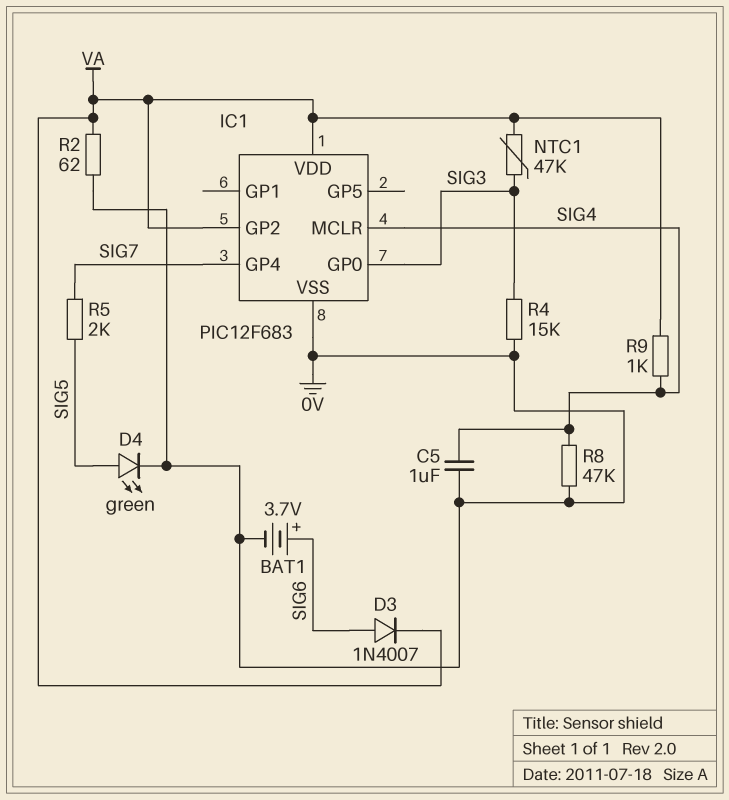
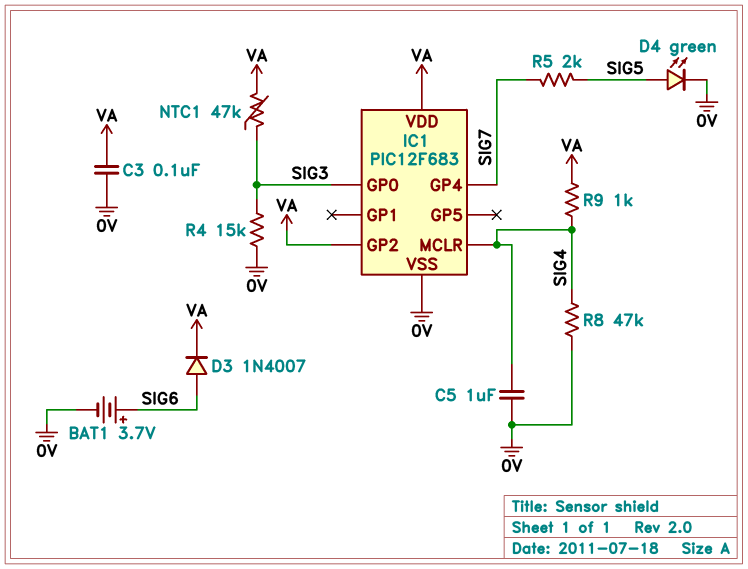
C3: none -> 100nF (0V, VA)
R2: 62 (0V, VA) -> none

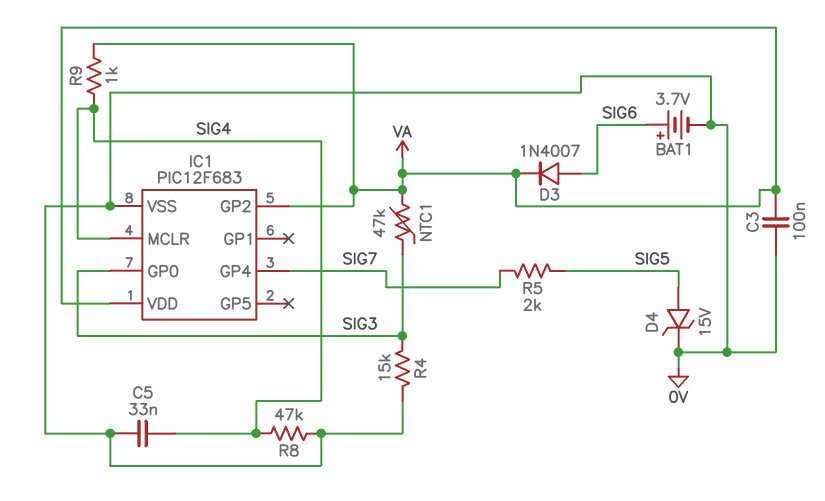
C5: 1uF (0V, SIG4) -> 33nF (0V, SIG4)
D4: LED green (A SIG5, K 0V) -> zener 15V (A SIG5, K 0V)

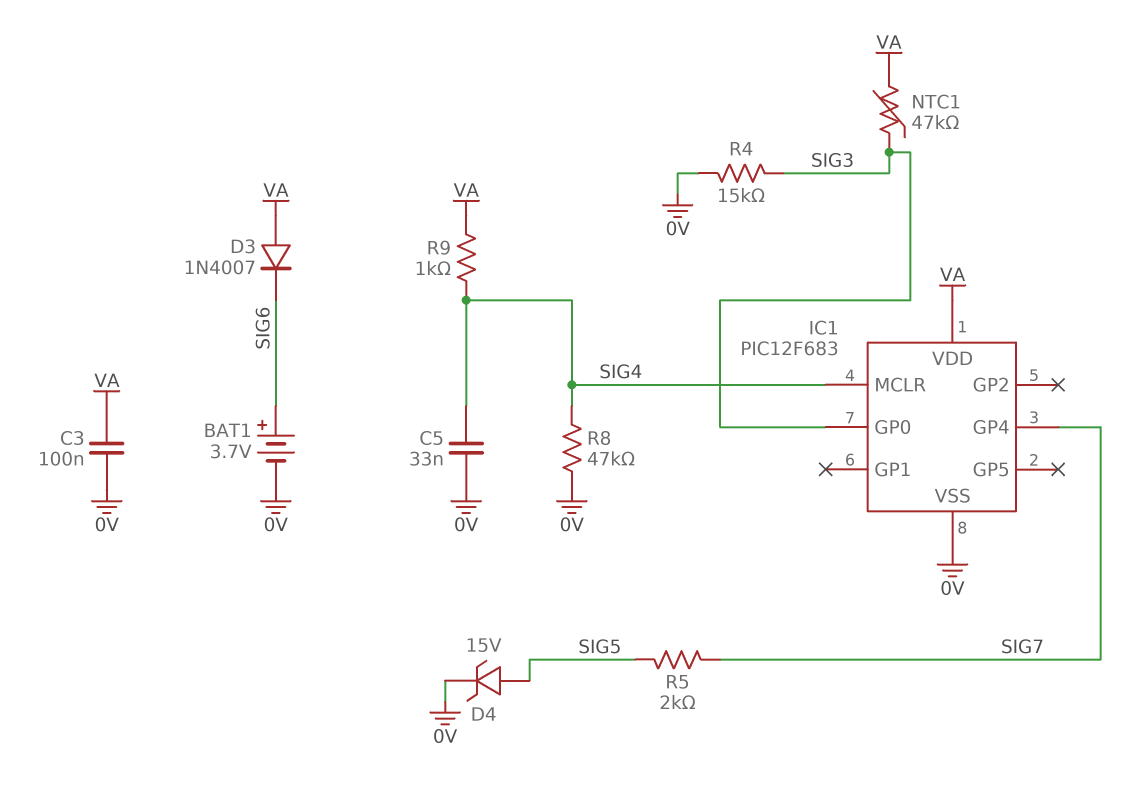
D3: diode 1N4007 (A SIG6, K VA) -> diode 1N4007 (A VA, K SIG6)
IC1 pin GP2: VA -> none

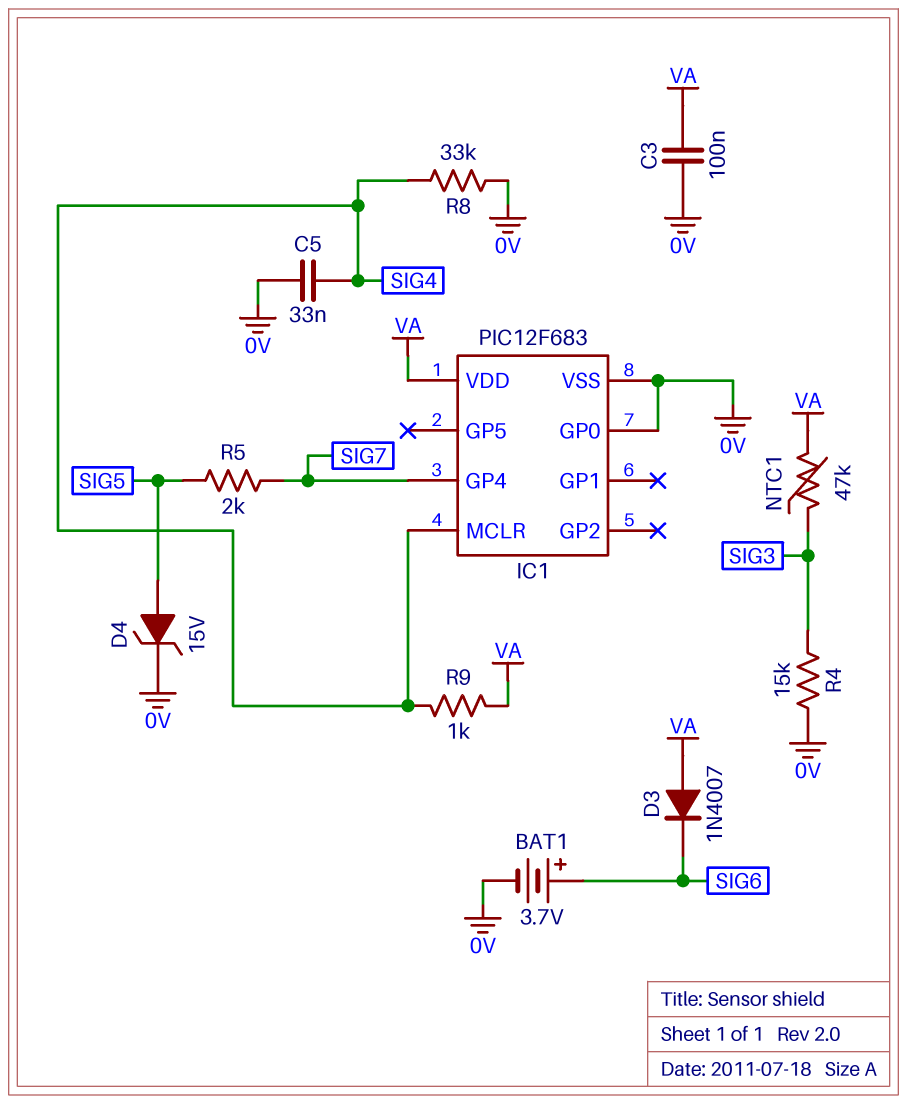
IC1 pin GP0: SIG3 -> 0V
R8: 47k (0V, SIG4) -> 33k (0V, SIG4)

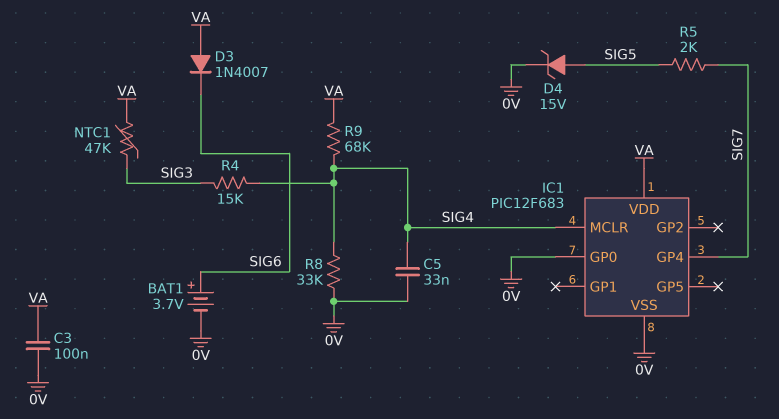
R4: 15k (0V, SIG3) -> 15k (SIG3, SIG4)
R9: 1k (SIG4, VA) -> 68k (SIG4, VA)

